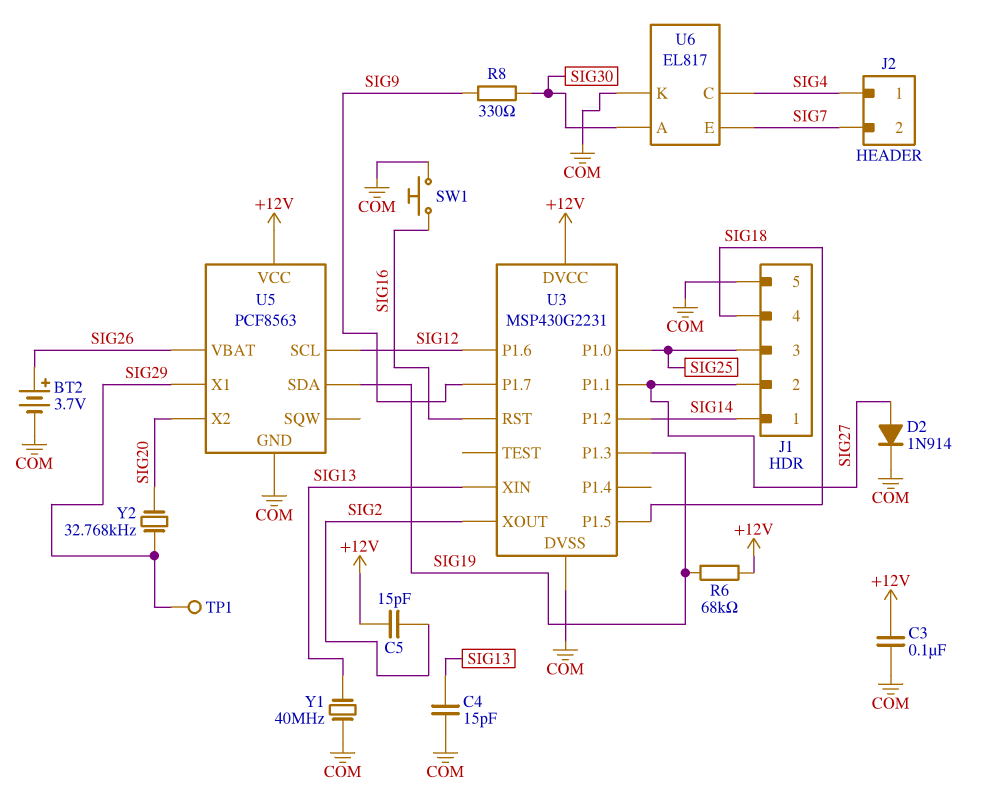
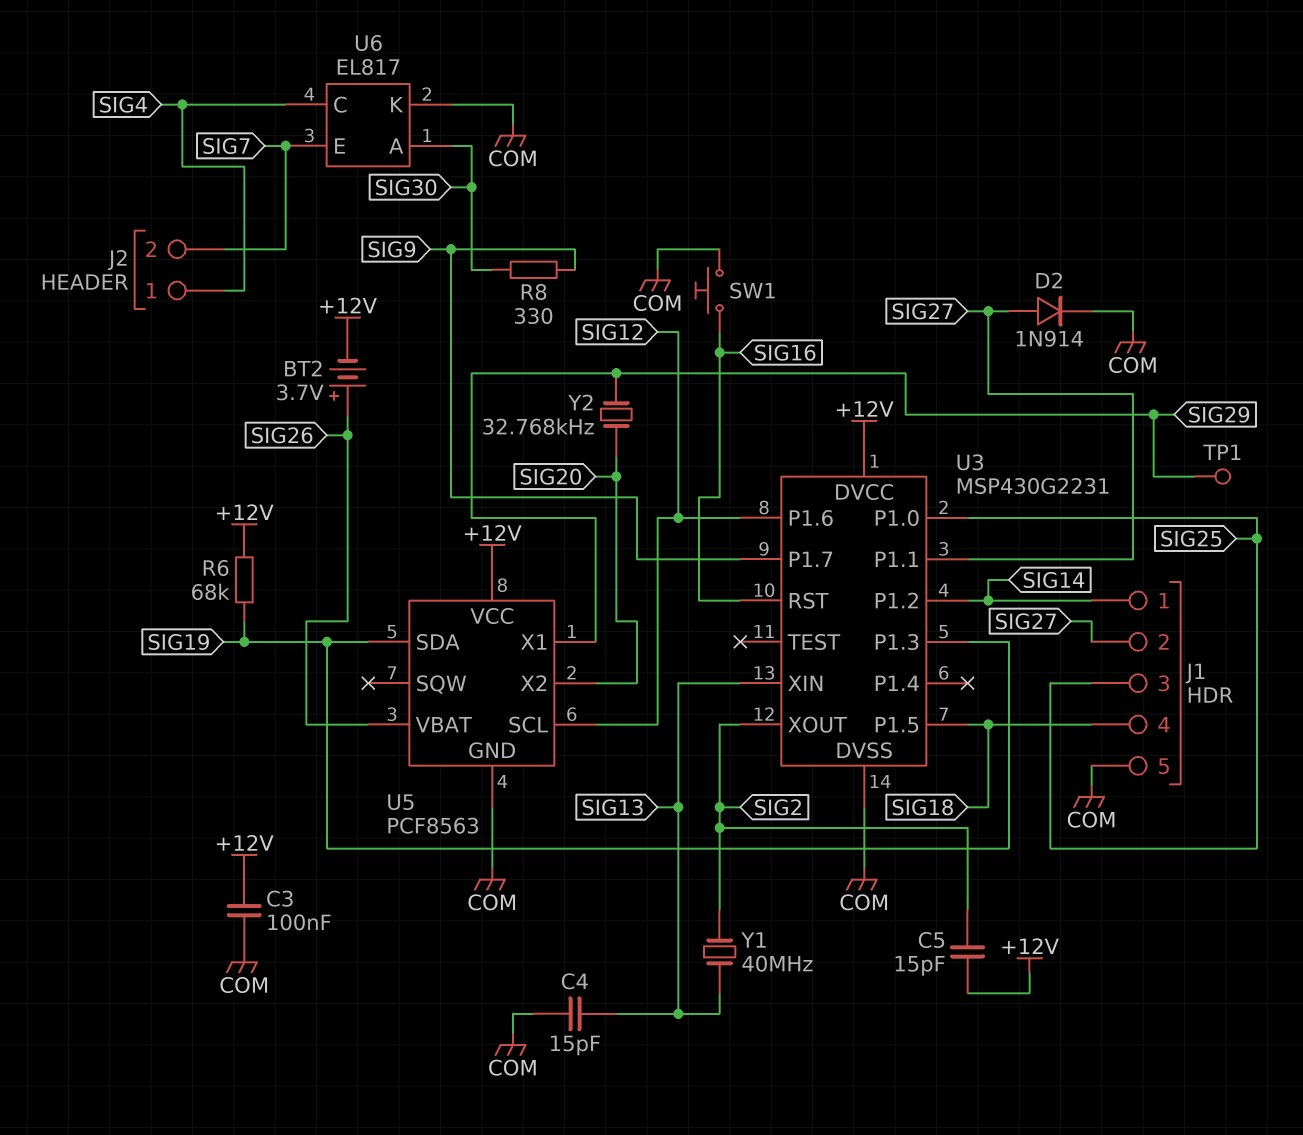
BT2: 3.7V (plus SIG26, minus COM) -> 3.7V (plus SIG26, minus +12V)
Y1: 40MHz (COM, SIG13) -> 40MHz (SIG2, SIG13)

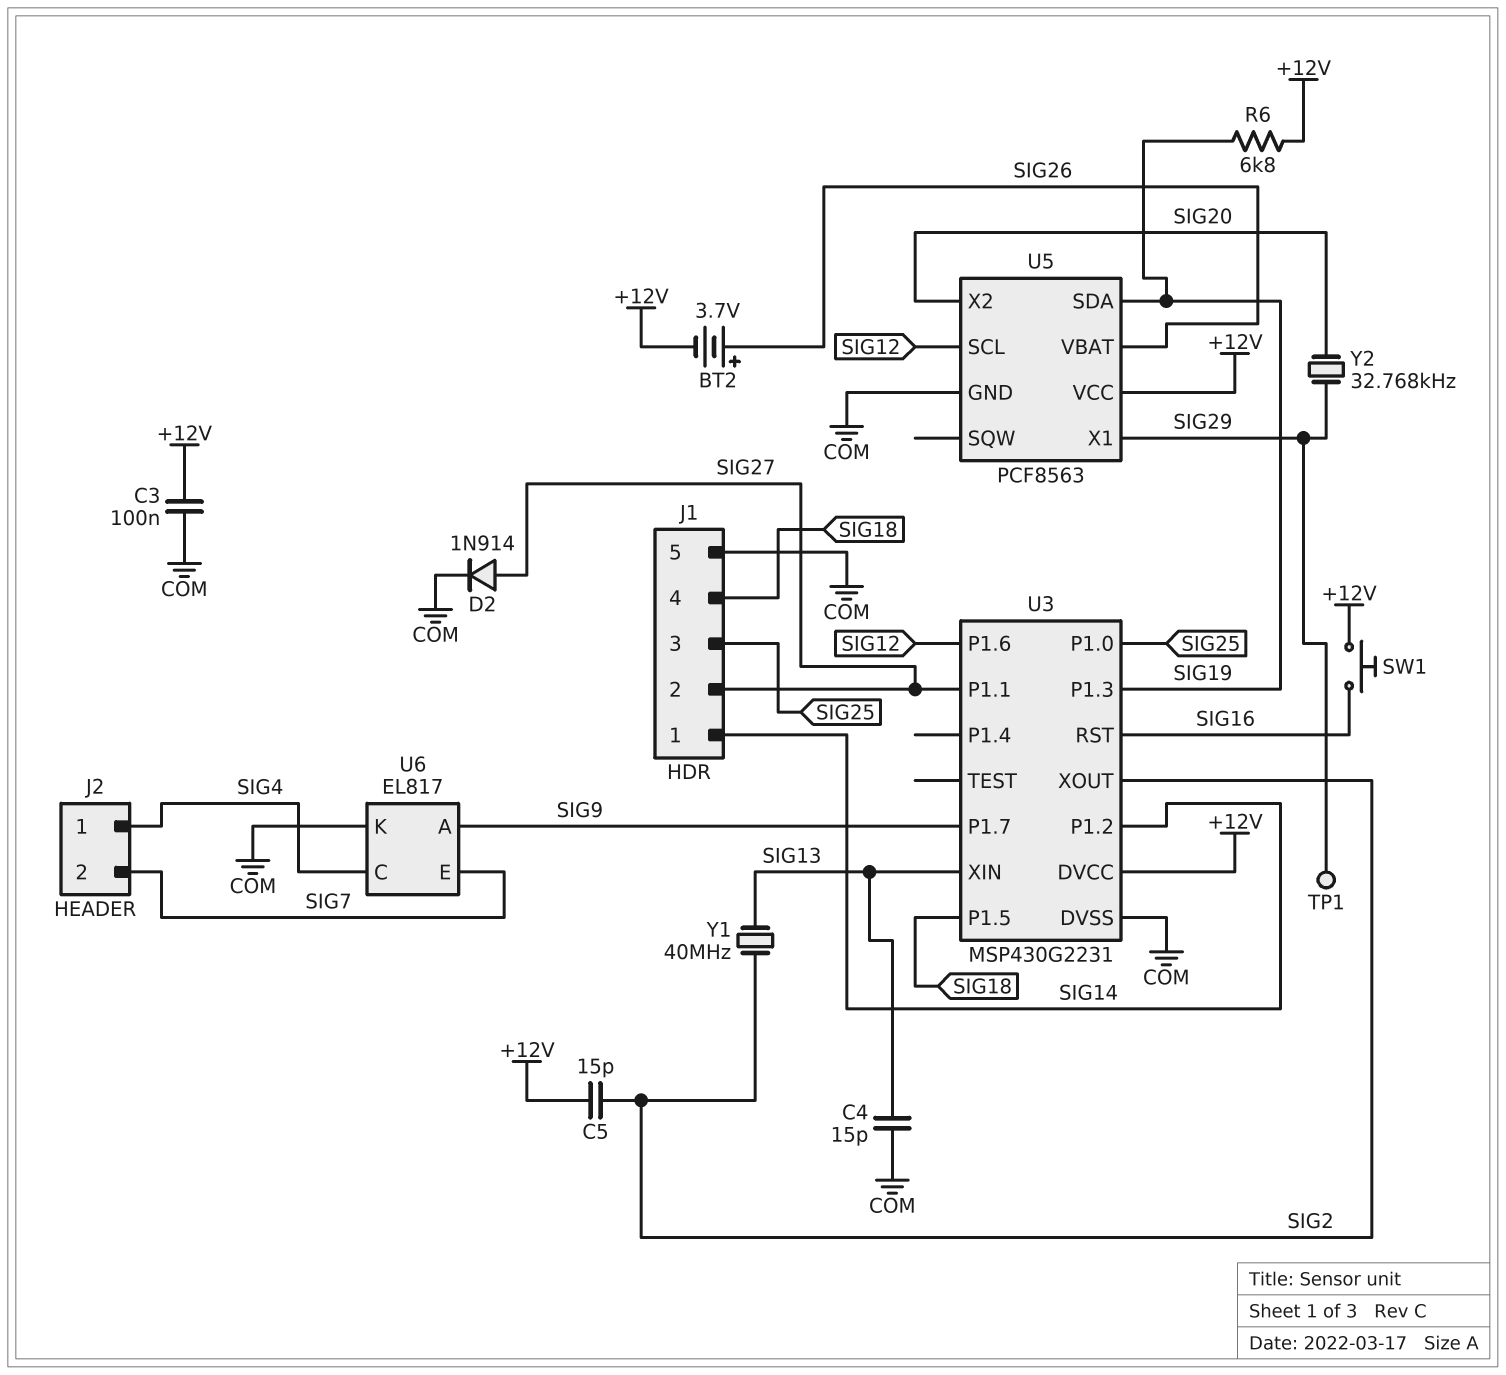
R6: 68k (+12V, SIG19) -> 6.8k (+12V, SIG19)
R8: 330 (SIG9, SIG30) -> none
SW1: button (COM, SIG16) -> button (+12V, SIG16)
U6 pin A: SIG30 -> SIG9

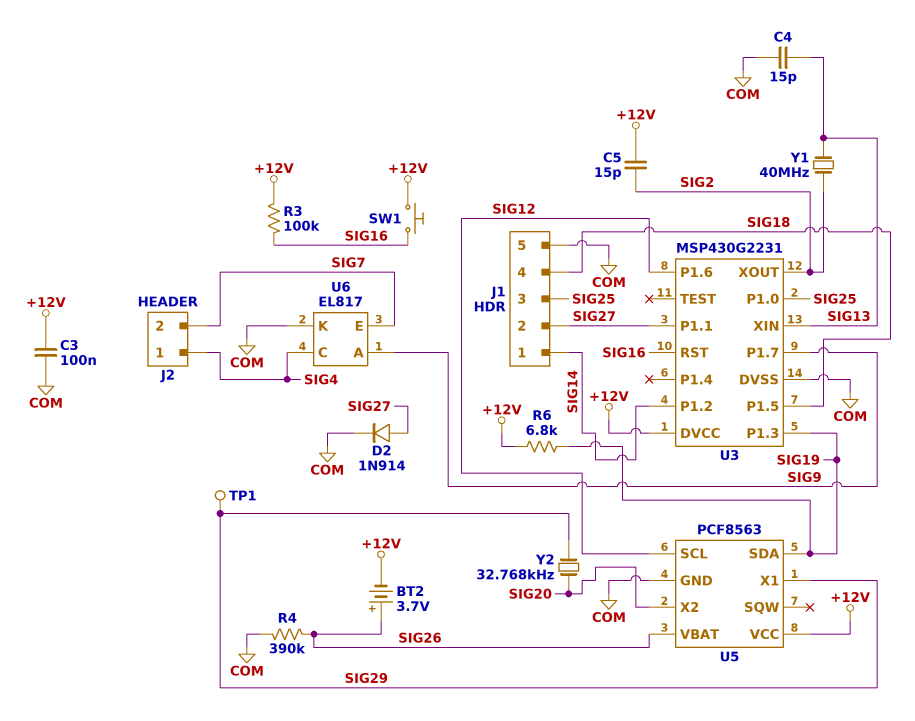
R3: none -> 100k (+12V, SIG16)
R4: none -> 390k (COM, SIG26)

